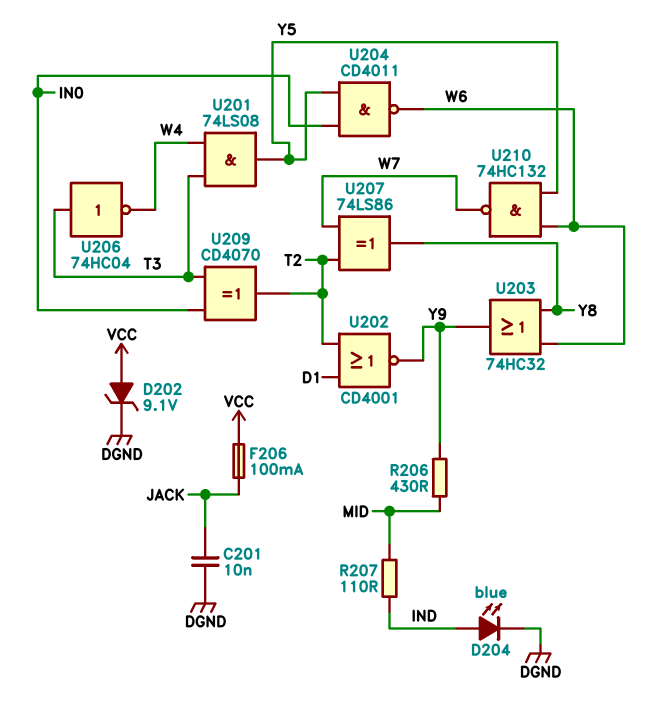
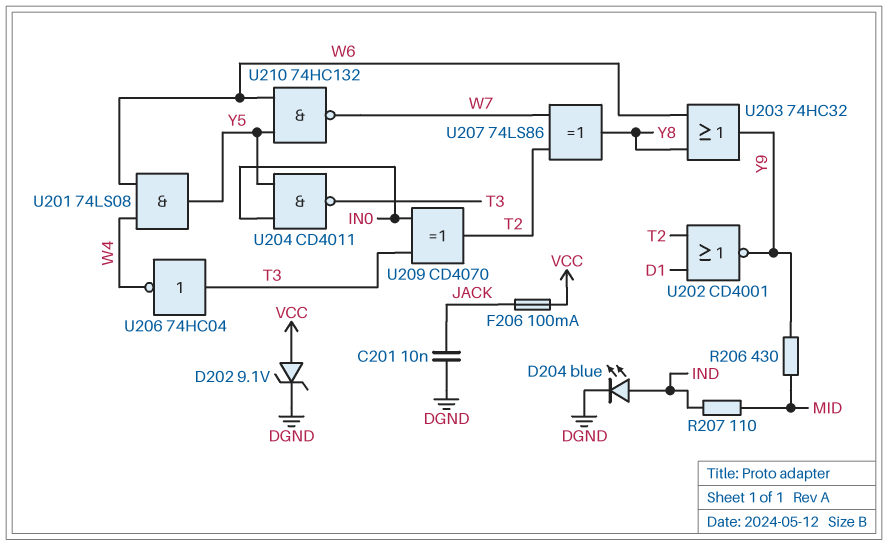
U201: AND 74LS08 (in T3, in W4, out Y5) -> AND 74LS08 (in W4, in W6, out Y5)
U204: NAND CD4011 (in IN0, in Y5, out W6) -> NAND CD4011 (in IN0, in Y5, out T3)

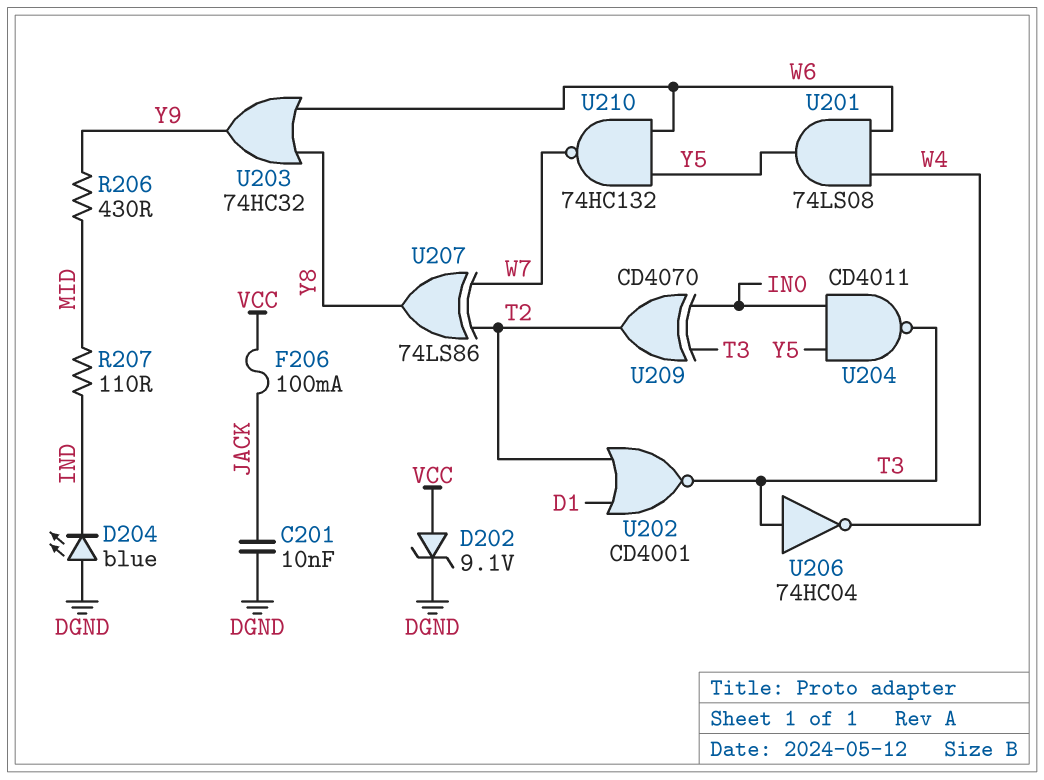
D204: LED blue (A IND, K DGND) -> LED blue (A DGND, K IND)
U202: NOR CD4001 (in D1, in T2, out Y9) -> NOR CD4001 (in D1, in T2, out T3)

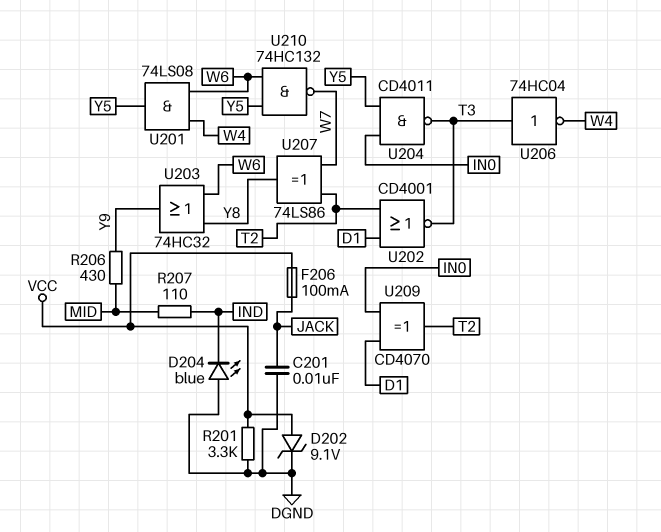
R201: none -> 3.3k (DGND, VCC)
U209: XOR CD4070 (in IN0, in T3, out T2) -> XOR CD4070 (in D1, in IN0, out T2)

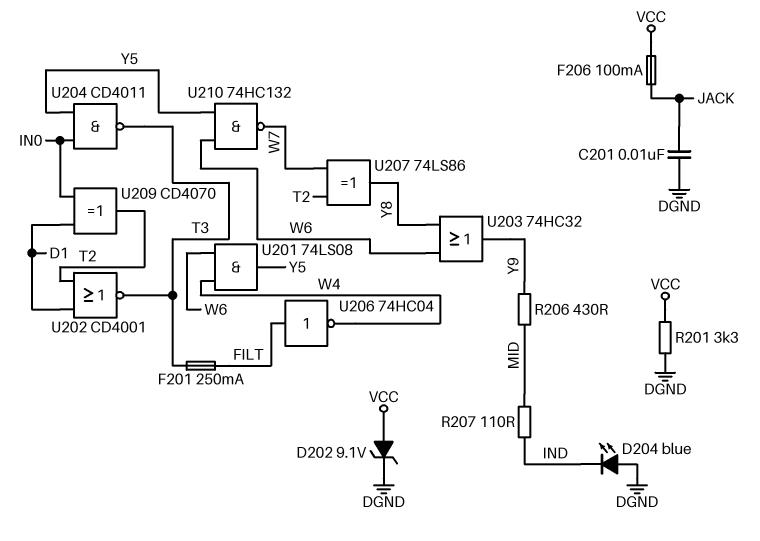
F201: none -> 250mA (FILT, T3)
U206: NOT 74HC04 (in T3, out W4) -> NOT 74HC04 (in FILT, out W4)

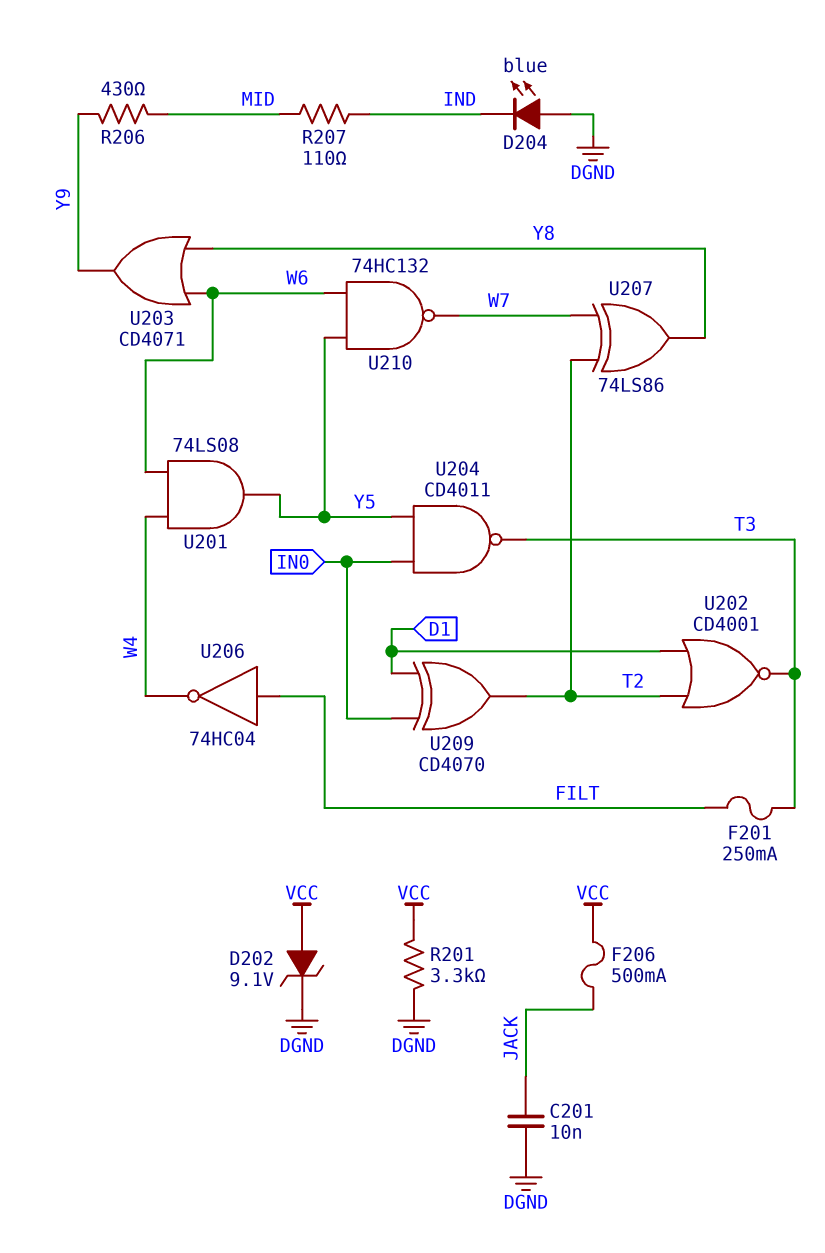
F206: 100mA (JACK, VCC) -> 500mA (JACK, VCC)
U203: OR 74HC32 (in W6, in Y8, out Y9) -> OR CD4071 (in W6, in Y8, out Y9)

